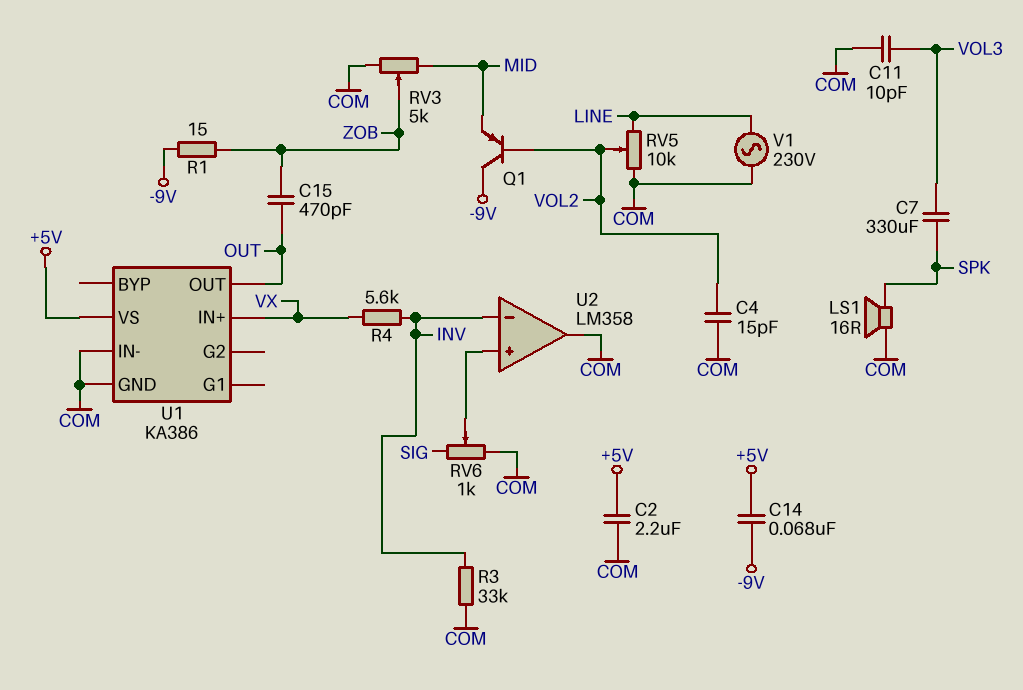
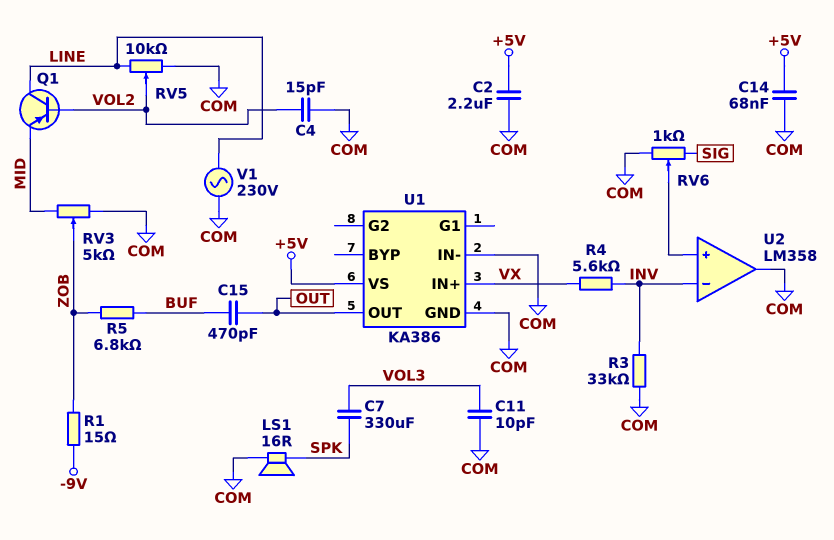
C14: 68nF (+5V, -9V) -> 68nF (+5V, COM)
C15: 470pF (OUT, ZOB) -> 470pF (BUF, OUT)
Q1: PNP (B VOL2, C -9V, E MID) -> PNP (B VOL2, C LINE, E MID)
R5: none -> 6.8k (BUF, ZOB)

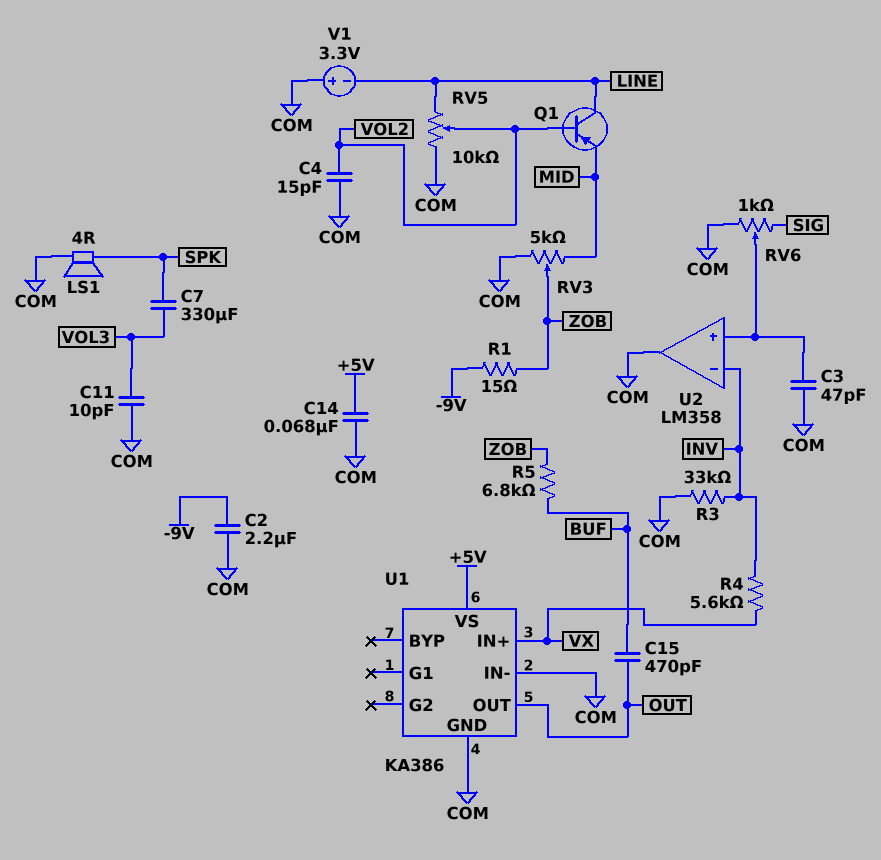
C2: 2.2uF (+5V, COM) -> 2.2uF (-9V, COM)
C3: none -> 47pF (COM, U2/in+)
LS1: speaker 16R (COM, SPK) -> speaker 4R (COM, SPK)
V1: AC 230V (COM, LINE) -> 3.3V (plus COM, minus LINE)

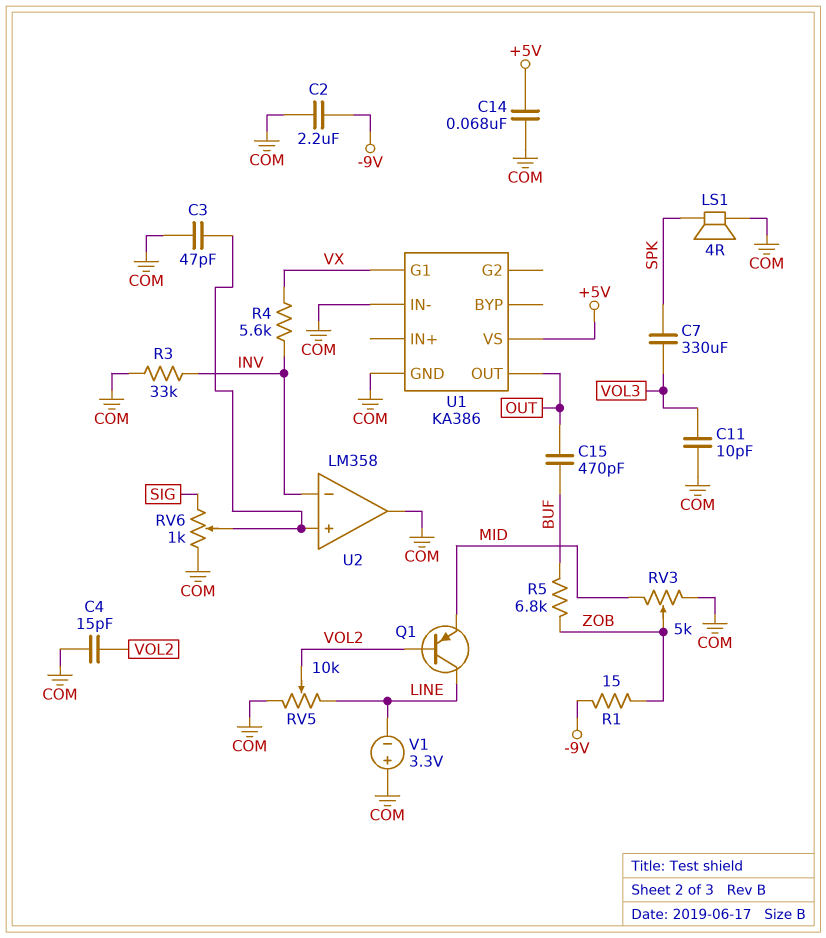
U1 pin G1: none -> VX
U1 pin IN+: VX -> none

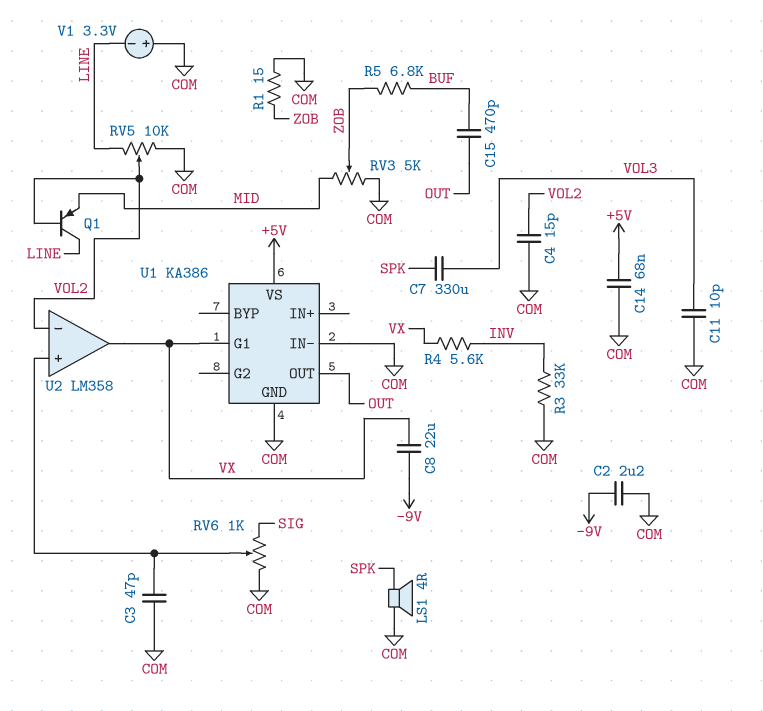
C8: none -> 22uF (-9V, VX)
R1: 15 (-9V, ZOB) -> 15 (COM, ZOB)
U2 pin in-: INV -> VOL2
U2 pin out: COM -> VX

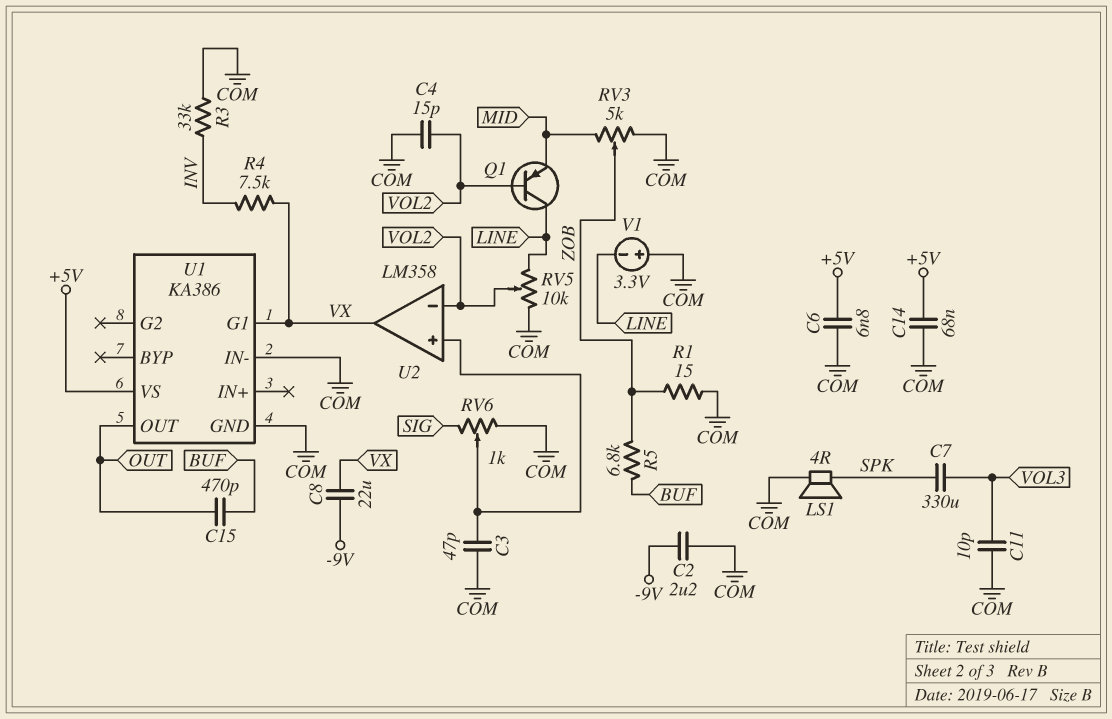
C6: none -> 6.8nF (+5V, COM)
R4: 5.6k (INV, VX) -> 7.5k (INV, VX)

